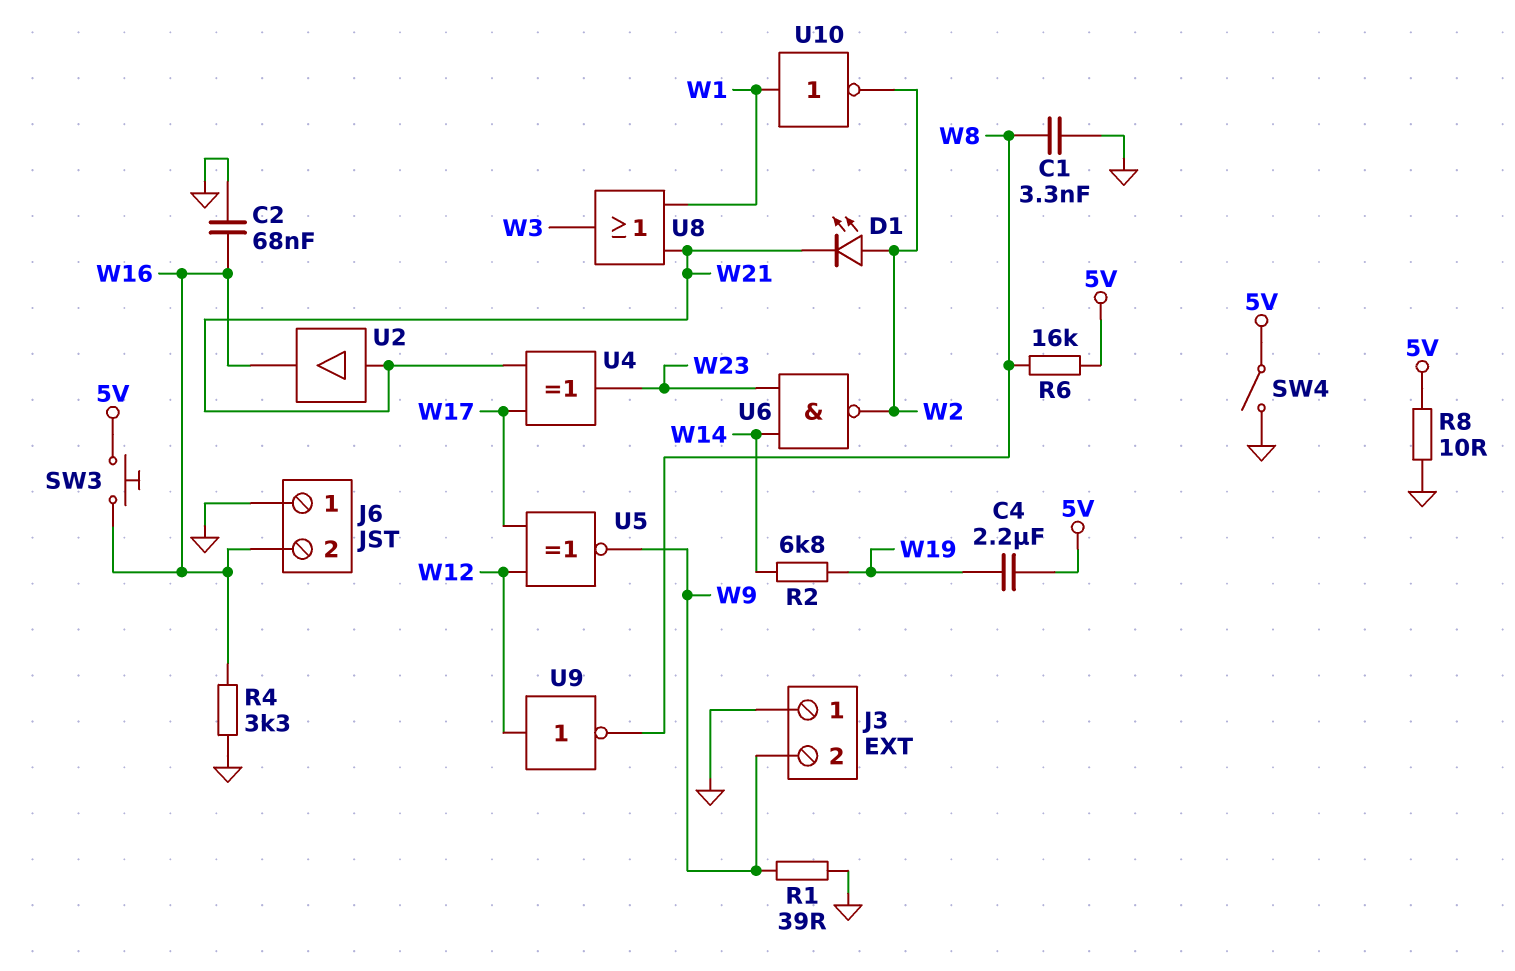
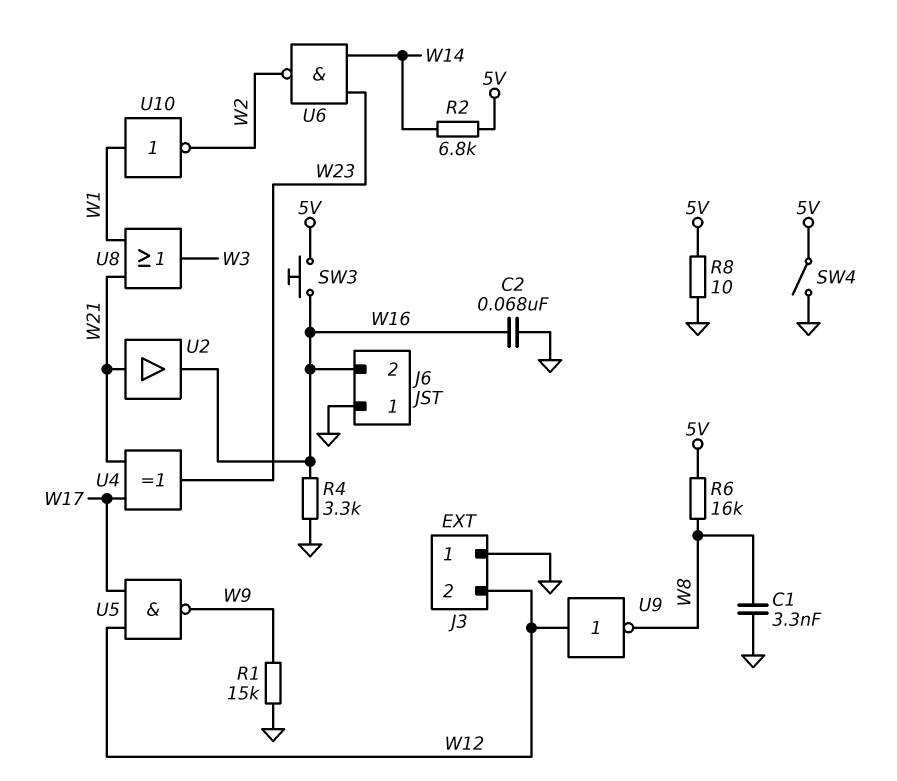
C4: 2.2uF (5V, W19) -> none
D1: LED (A W2, K W21) -> none
J3 pin 2: W9 -> W12
R1: 39 (GND, W9) -> 15k (GND, W9)
R2: 6.8k (W14, W19) -> 6.8k (5V, W14)
U5: XNOR (in W12, in W17, out W9) -> NAND (in W12, in W17, out W9)

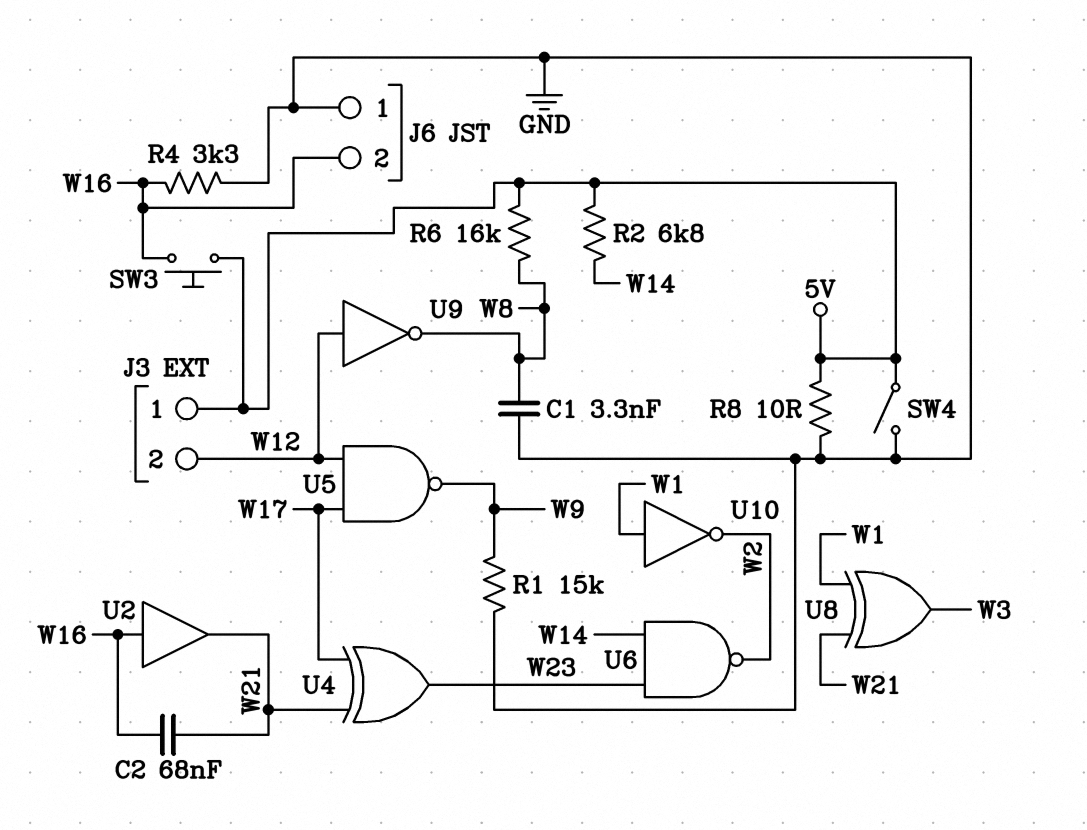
C2: 68nF (GND, W16) -> 68nF (W16, W21)
J3 pin 1: GND -> 5V
U2: buffer (in W21, out W16) -> buffer (in W16, out W21)
U8: OR (in W1, in W21, out W3) -> XOR (in W1, in W21, out W3)

